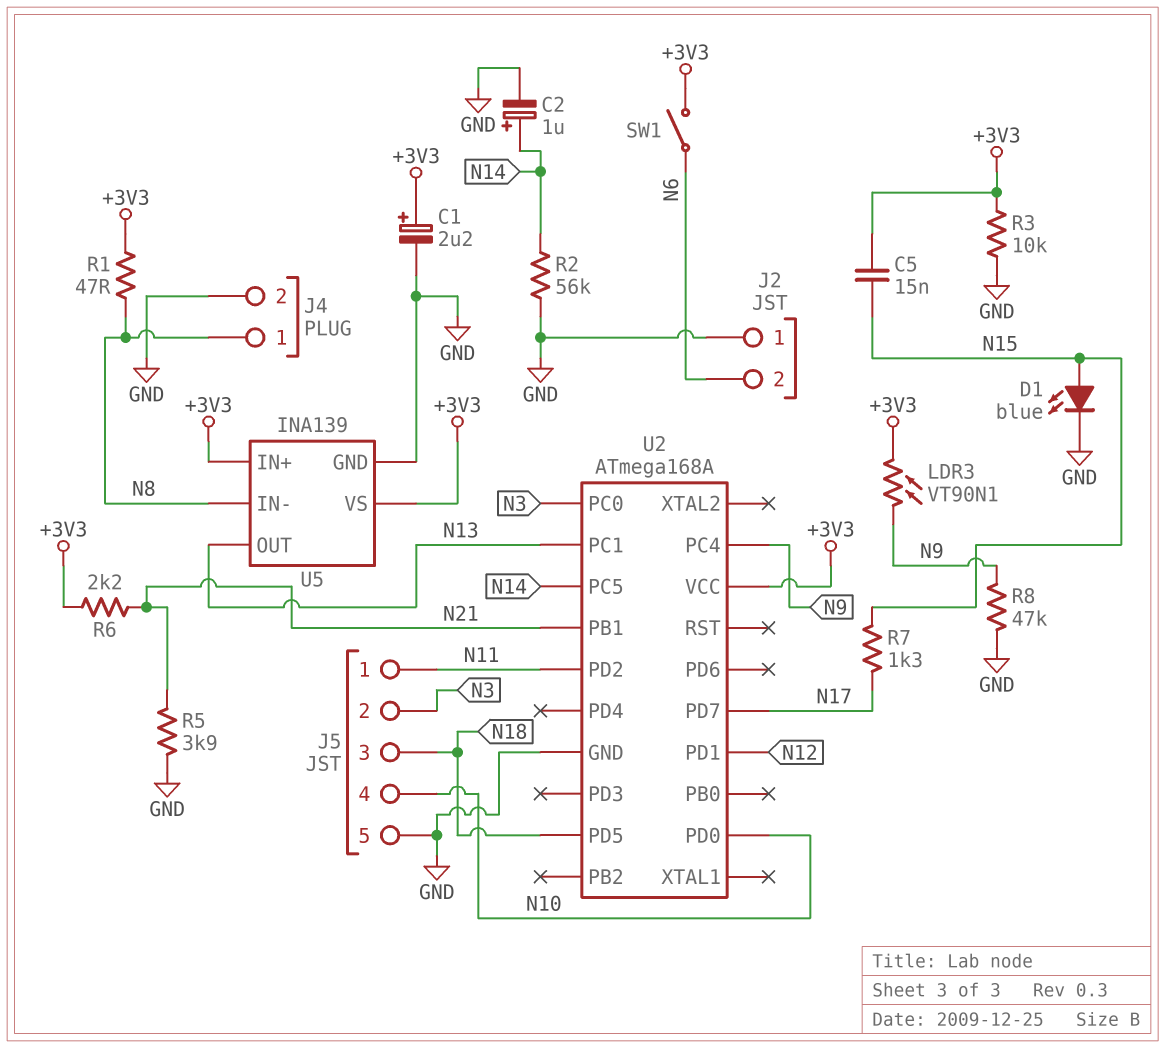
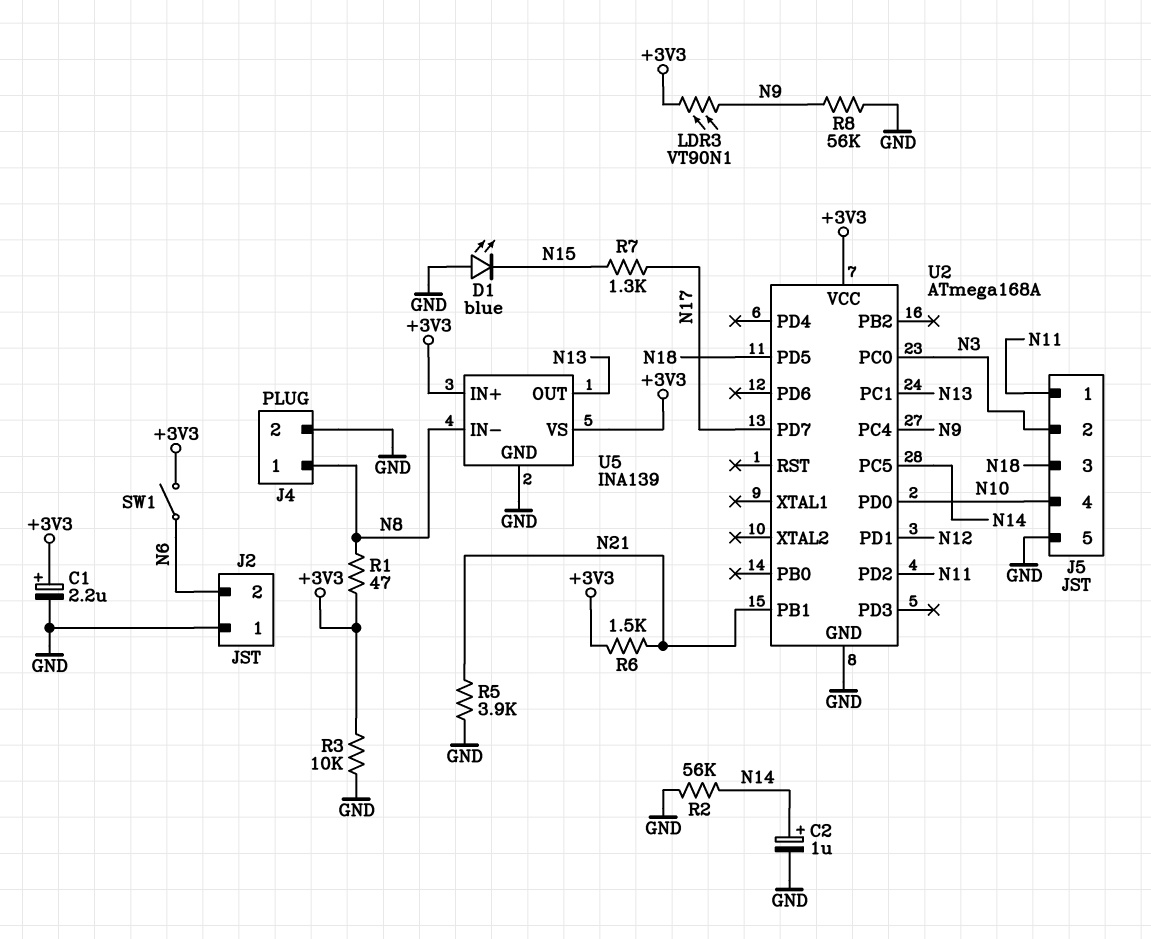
C5: 15nF (+3V3, N15) -> none
D1: LED blue (A N15, K GND) -> LED blue (A GND, K N15)
R6: 2.2k (+3V3, N21) -> 1.5k (+3V3, N21)
R8: 47k (GND, N9) -> 56k (GND, N9)

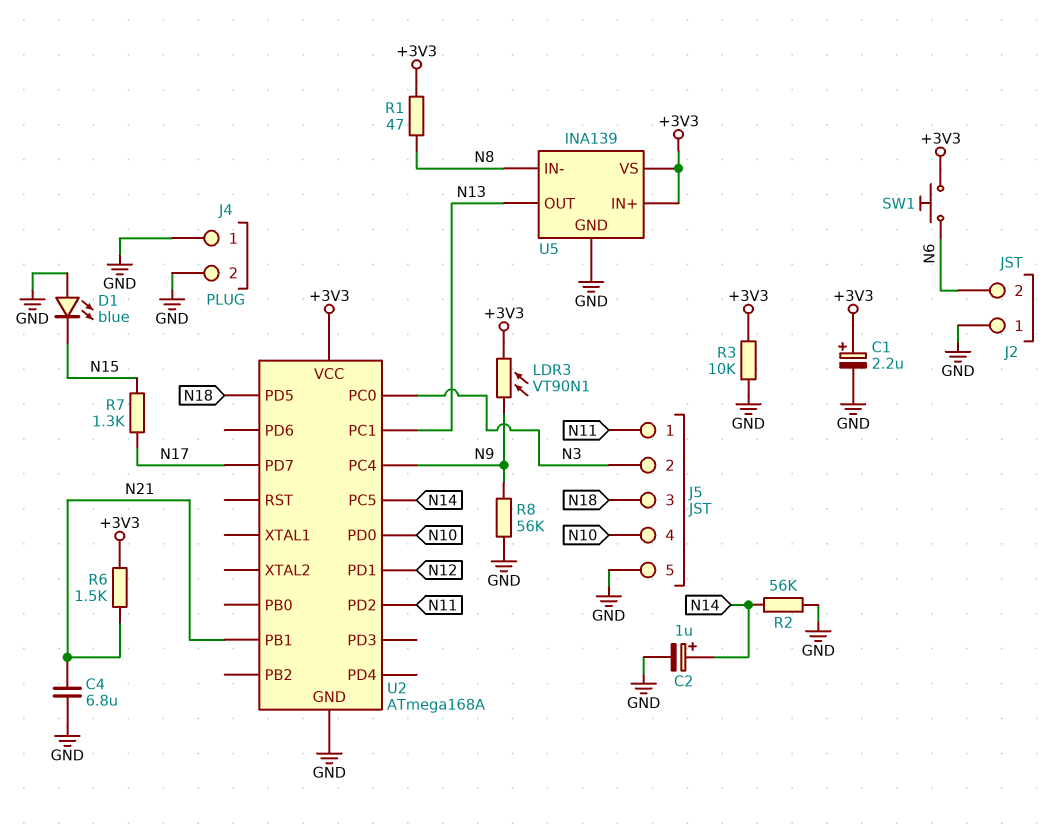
C4: none -> 6.8uF (GND, N21)
J4 pin 1: N8 -> GND
R5: 3.9k (GND, N21) -> none
SW1: switch (+3V3, N6) -> button (+3V3, N6)

